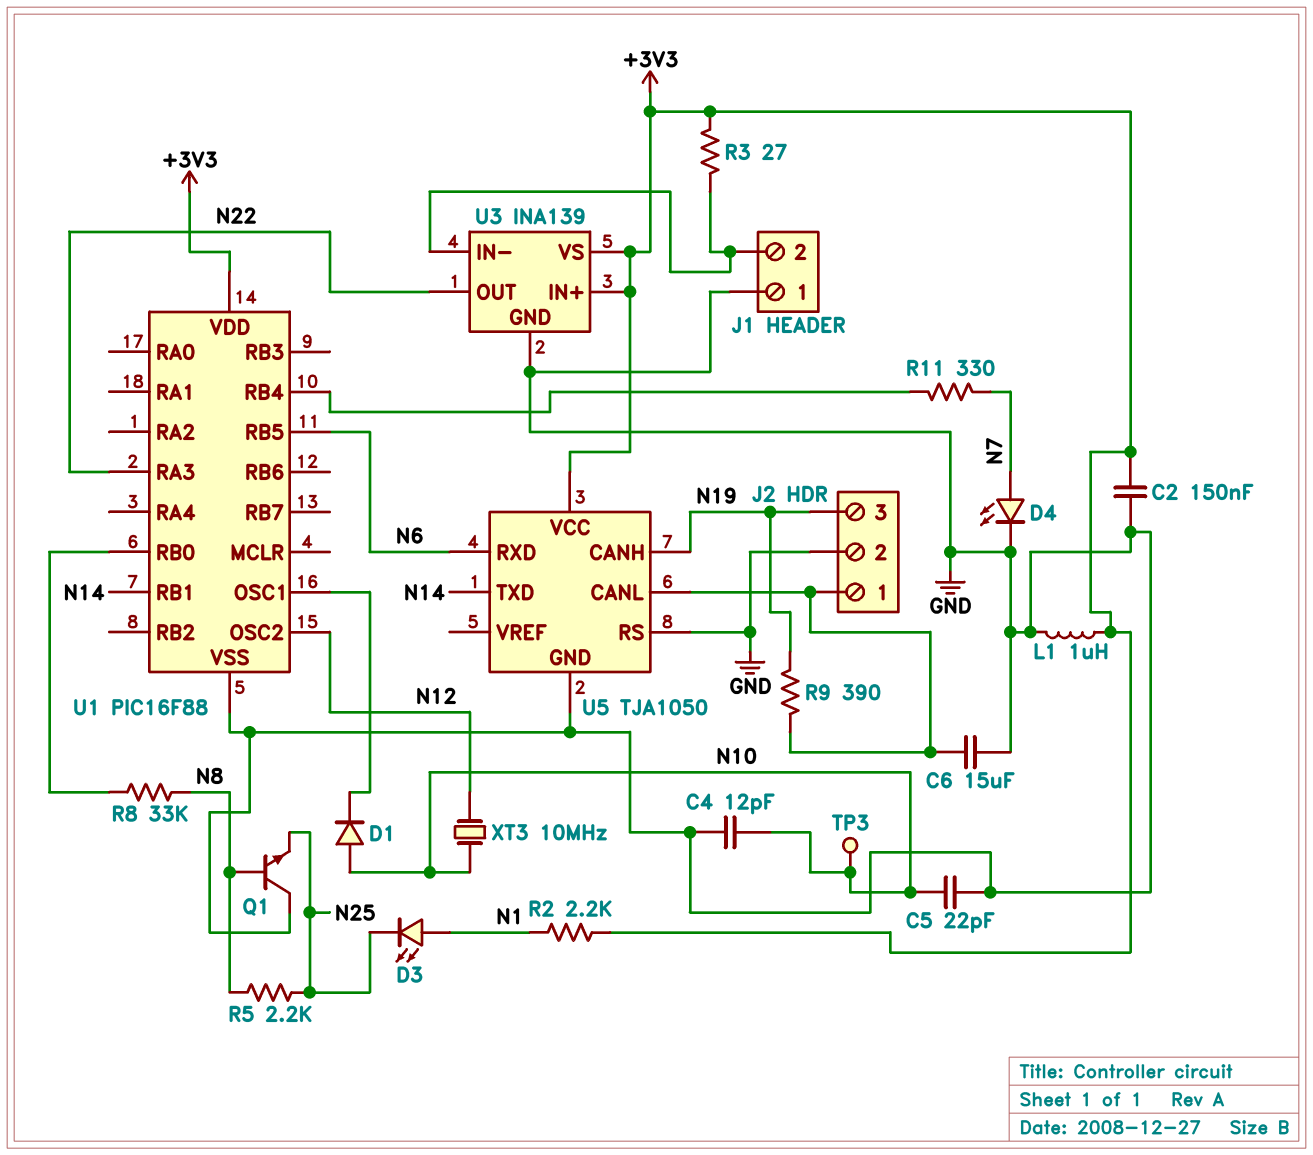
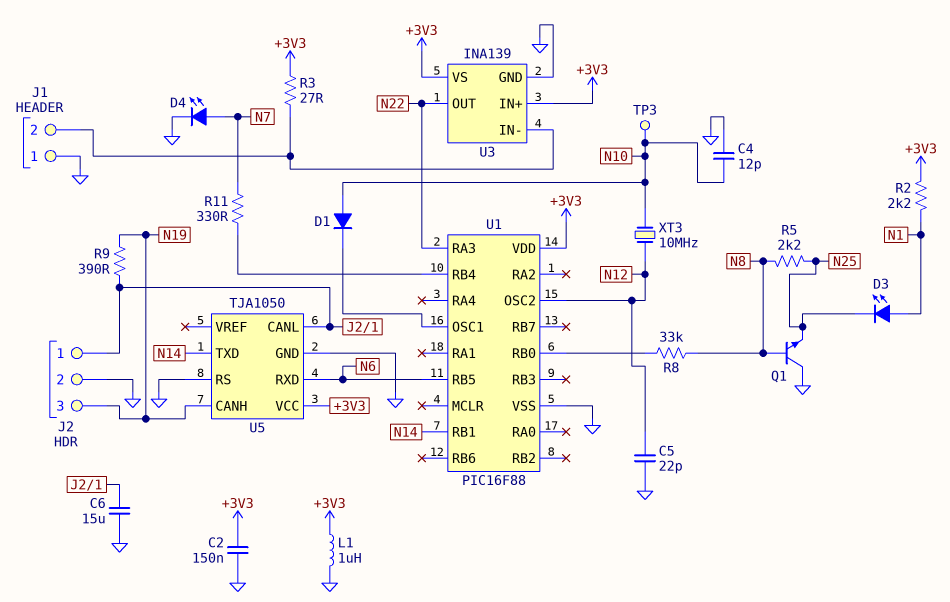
C5: 22pF (GND, N10) -> 22pF (GND, N12)

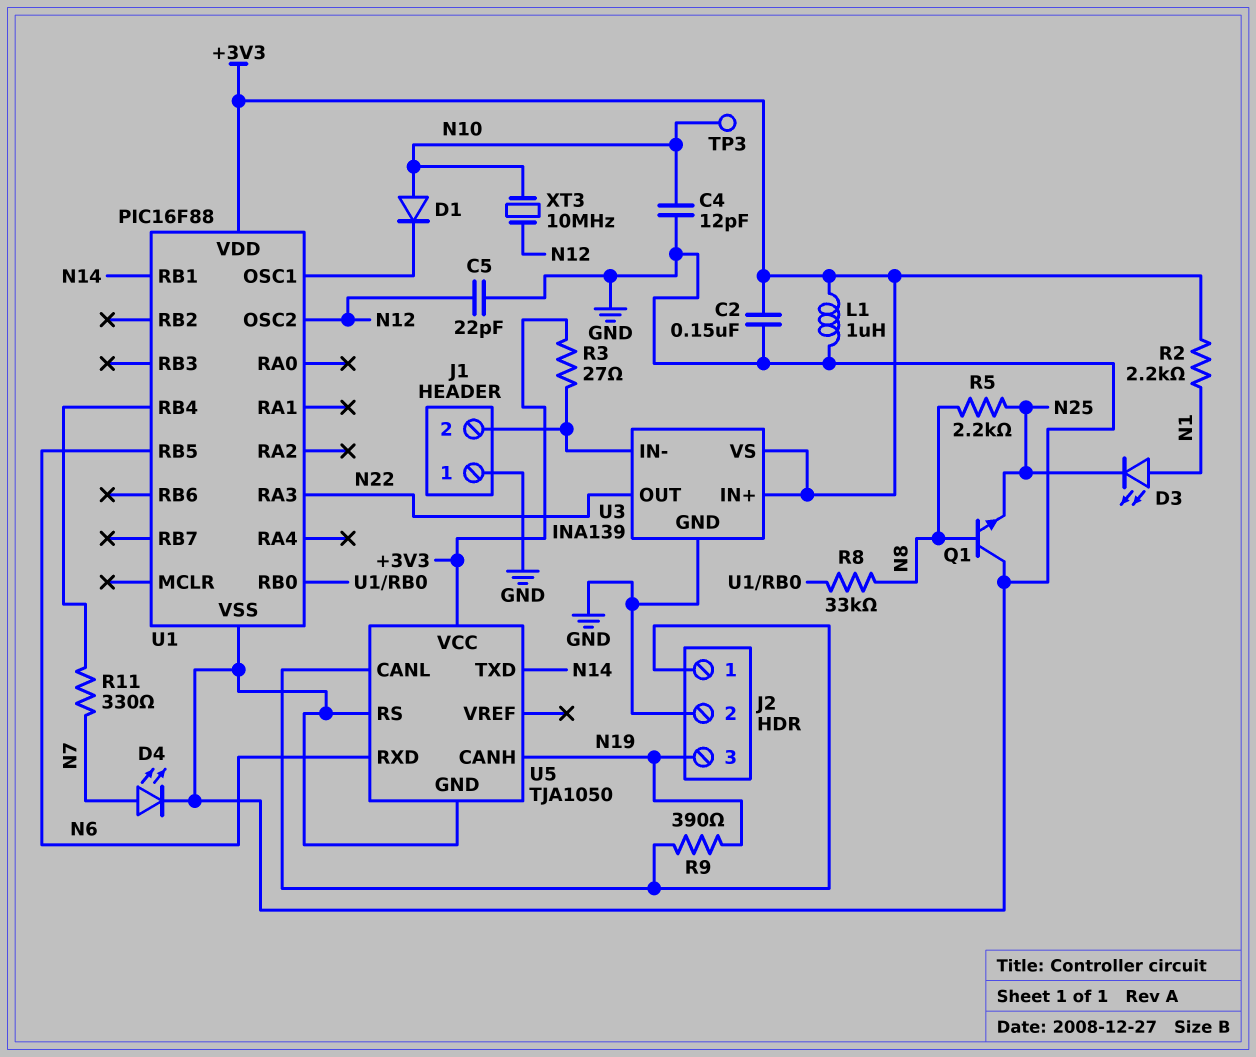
C6: 15uF (GND, J2/1) -> none

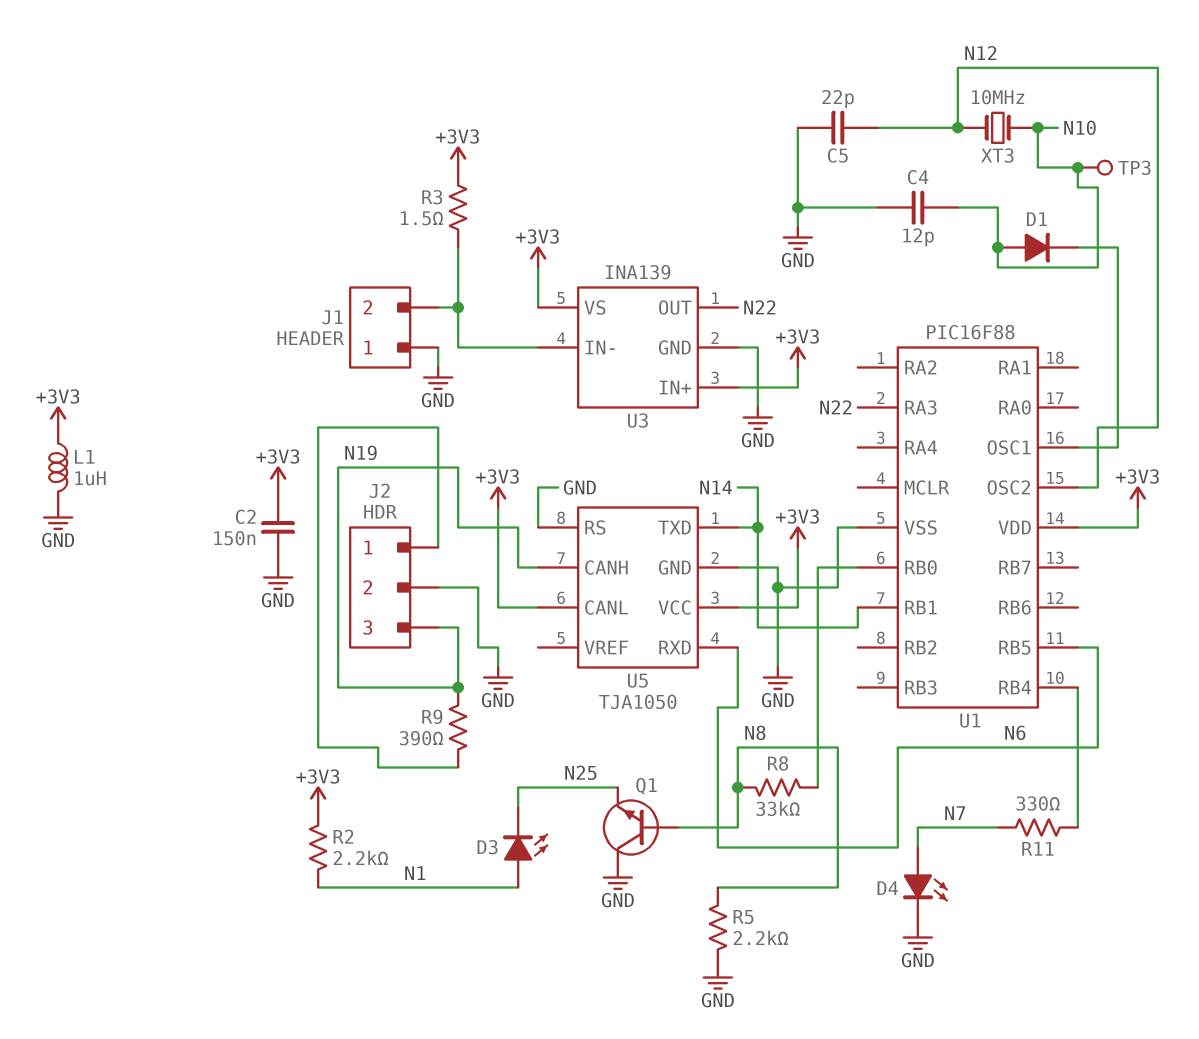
R3: 27 (+3V3, J1/2) -> 1.5 (+3V3, J1/2)
R5: 2.2k (N8, N25) -> 2.2k (GND, N8)
U5 pin CANL: J2/1 -> +3V3

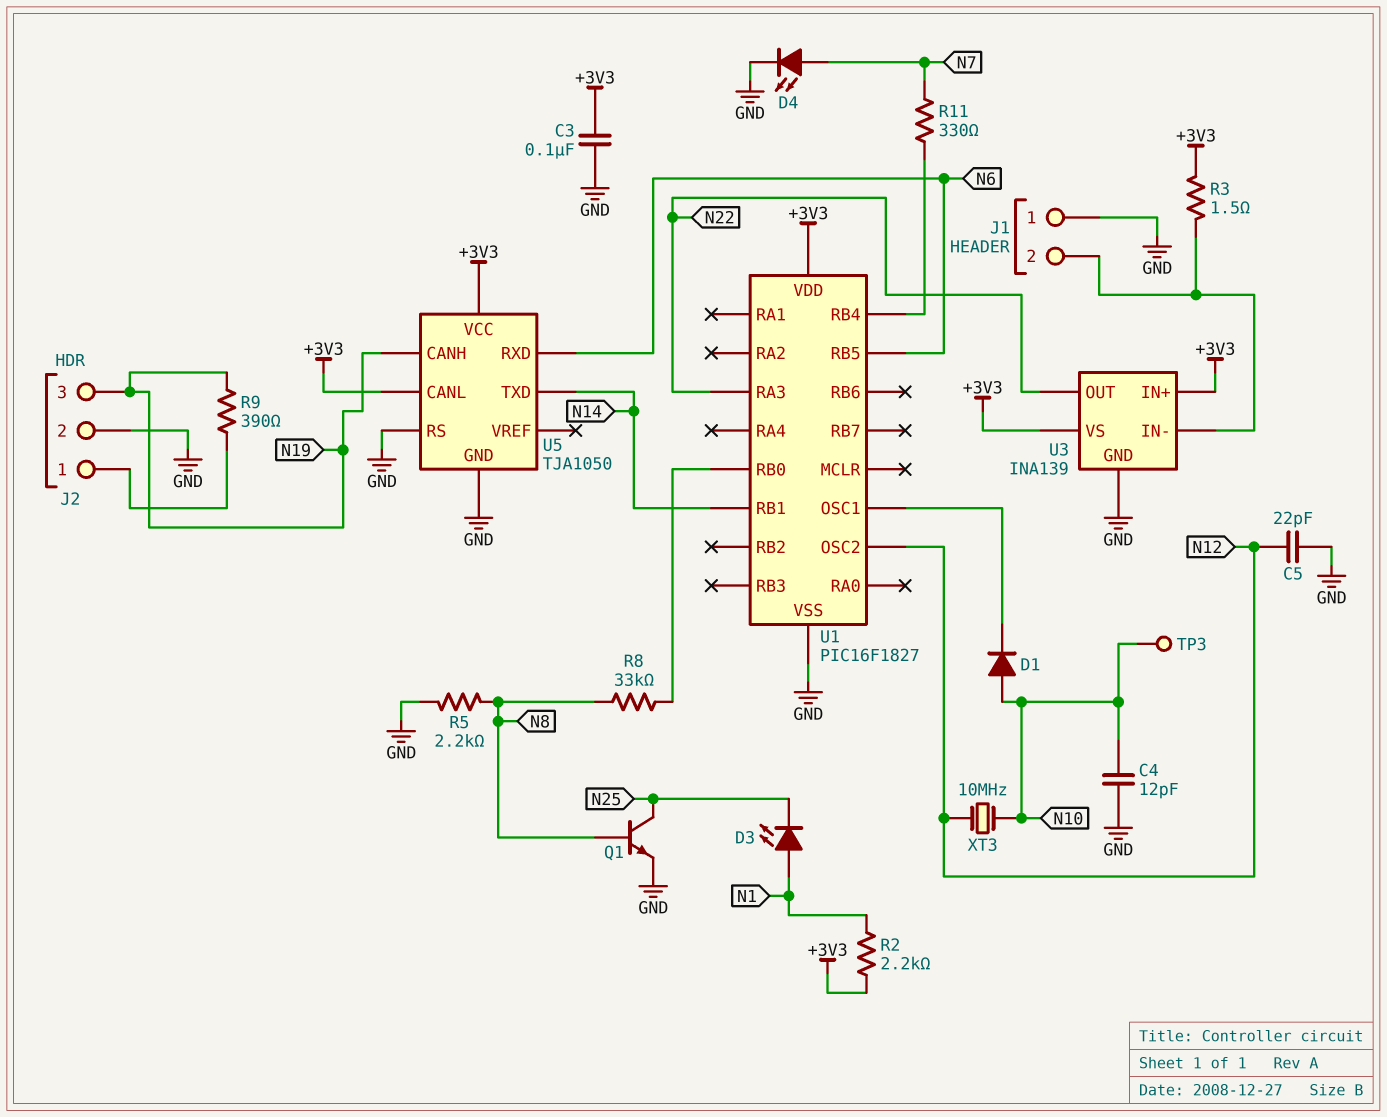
C2: 150nF (+3V3, GND) -> none
C3: none -> 100nF (+3V3, GND)
L1: 1uH (+3V3, GND) -> none
Q1: NPN (B N8, C GND, E N25) -> NPN (B N8, C N25, E GND)
U1: PIC16F88 -> PIC16F1827

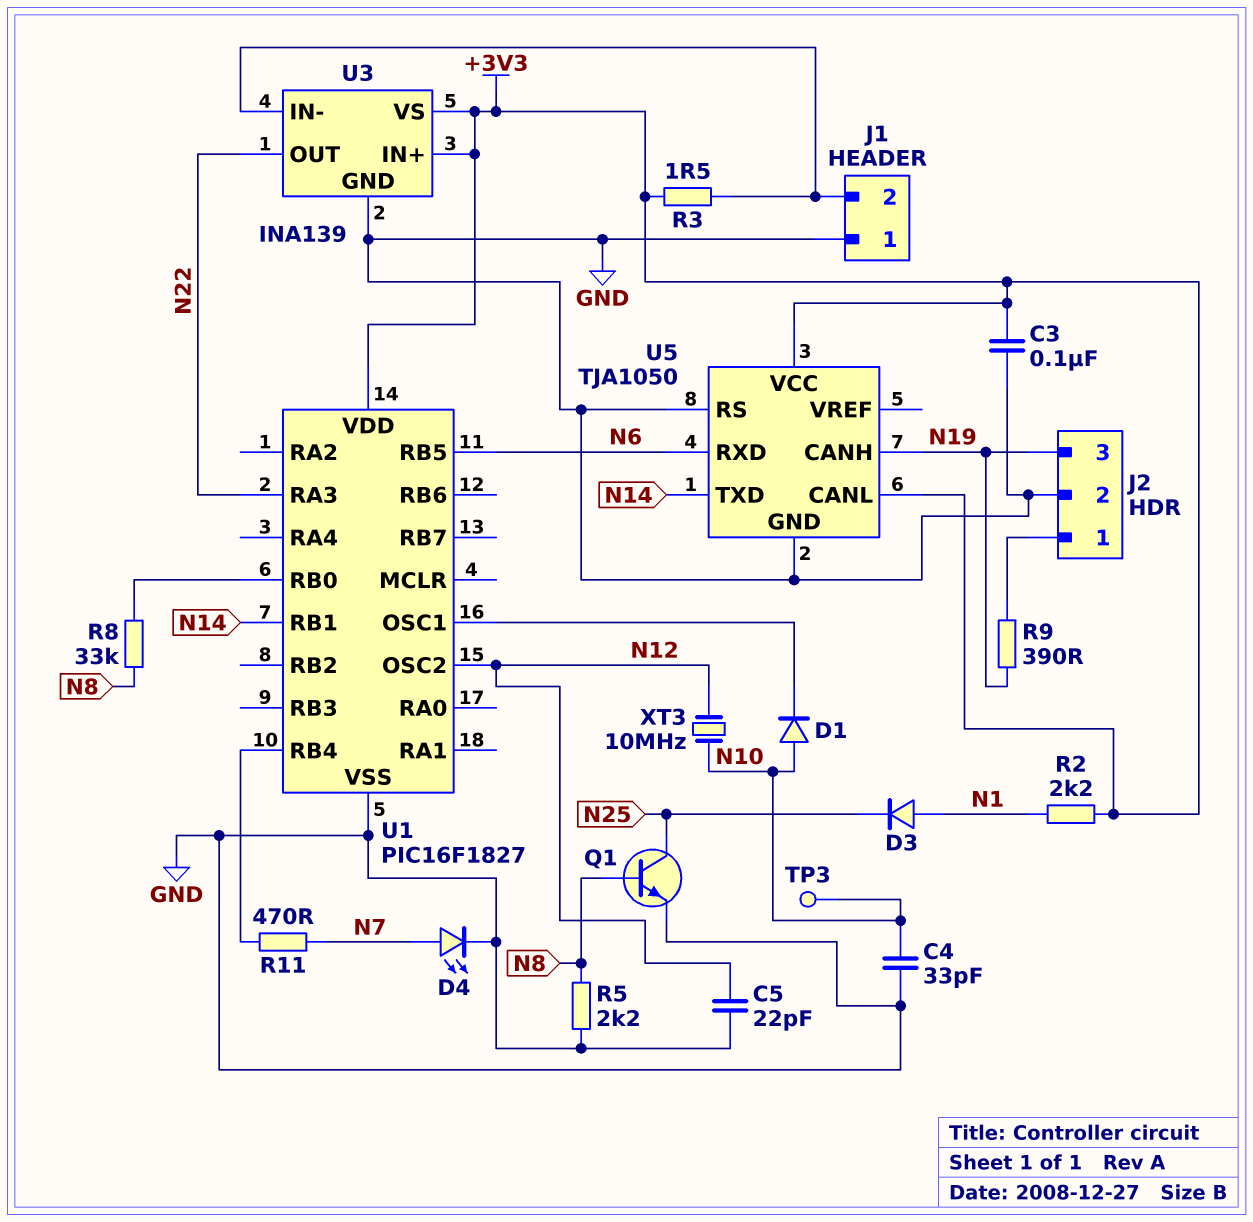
C4: 12pF (GND, N10) -> 33pF (GND, N10)
D3: LED (A N1, K N25) -> diode (A N1, K N25)
R11: 330 (N7, U1/RB4) -> 470 (N7, U1/RB4)

